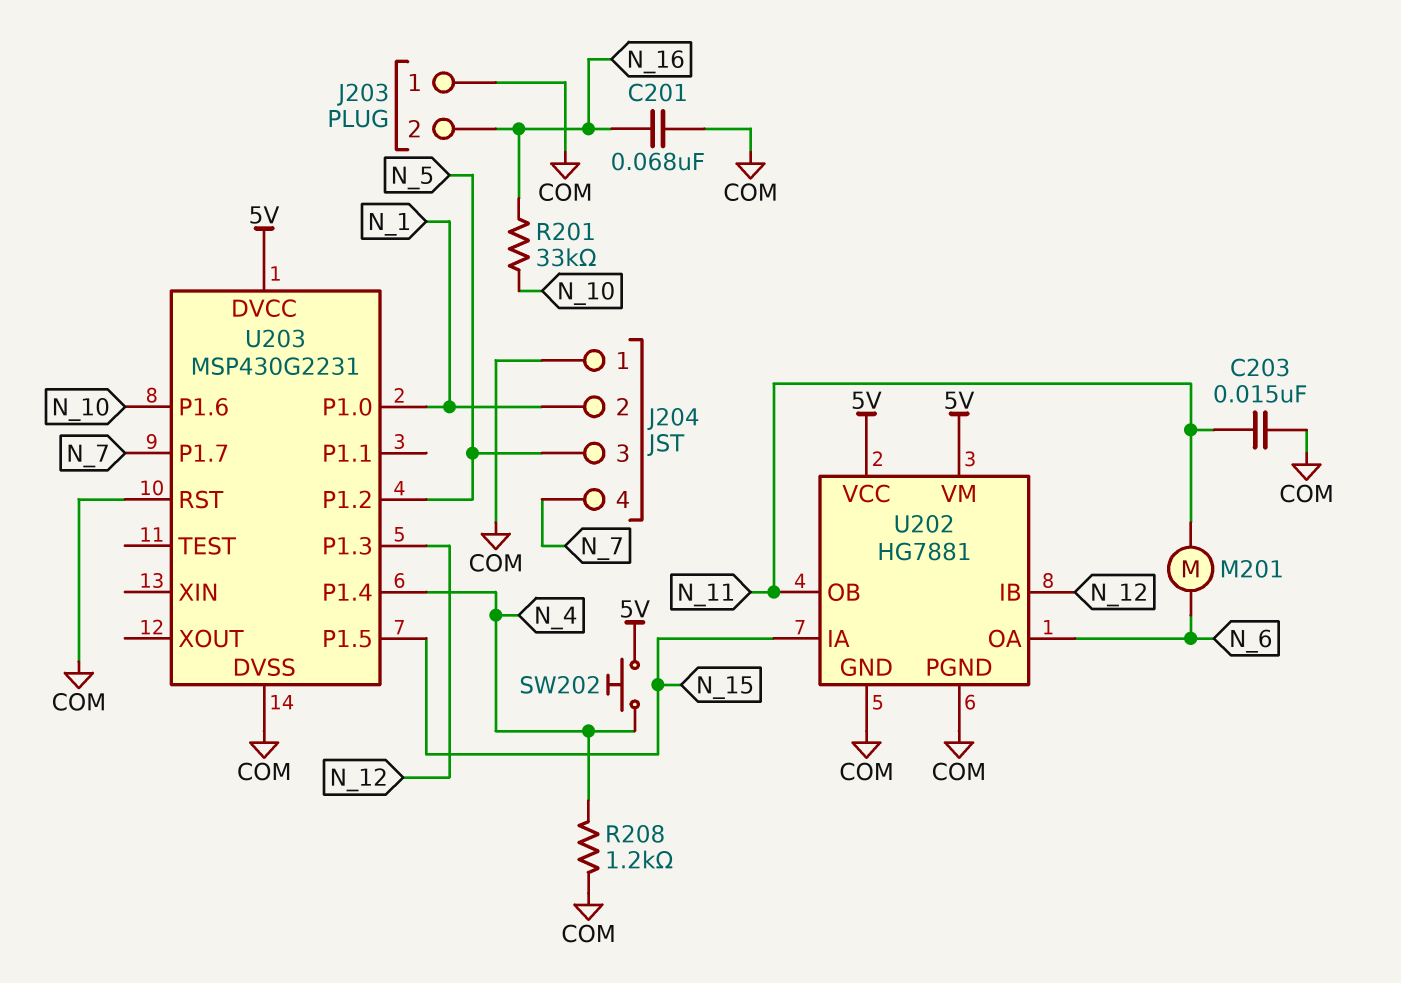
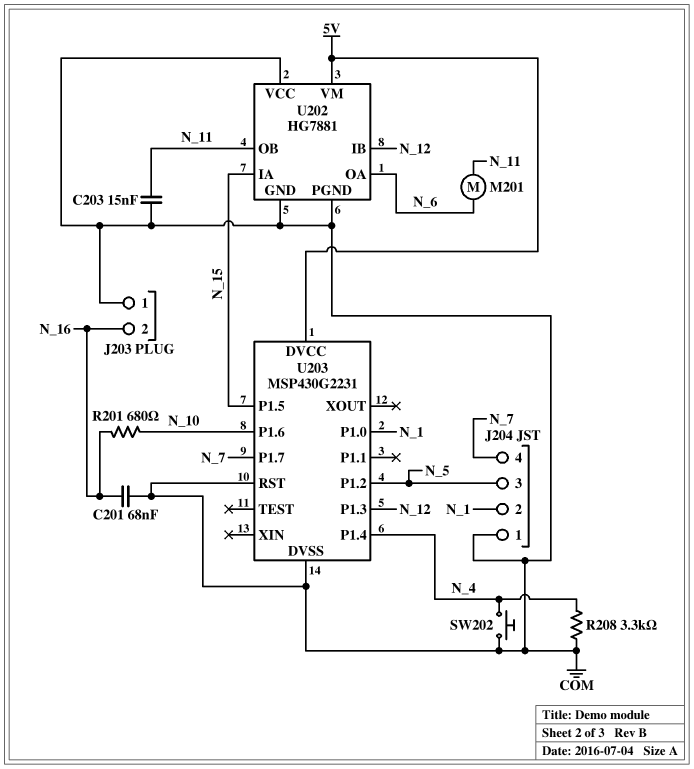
R201: 33k (N_10, N_16) -> 680 (N_10, N_16)
R208: 1.2k (COM, N_4) -> 3.3k (COM, N_4)
SW202: button (5V, N_4) -> button (COM, N_4)
U202 pin VCC: 5V -> COM

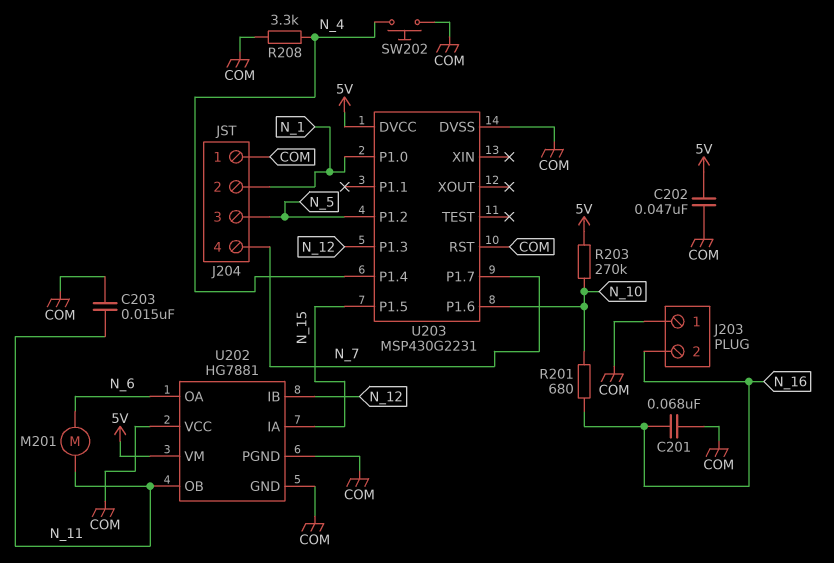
C202: none -> 47nF (5V, COM)
R203: none -> 270k (5V, N_10)

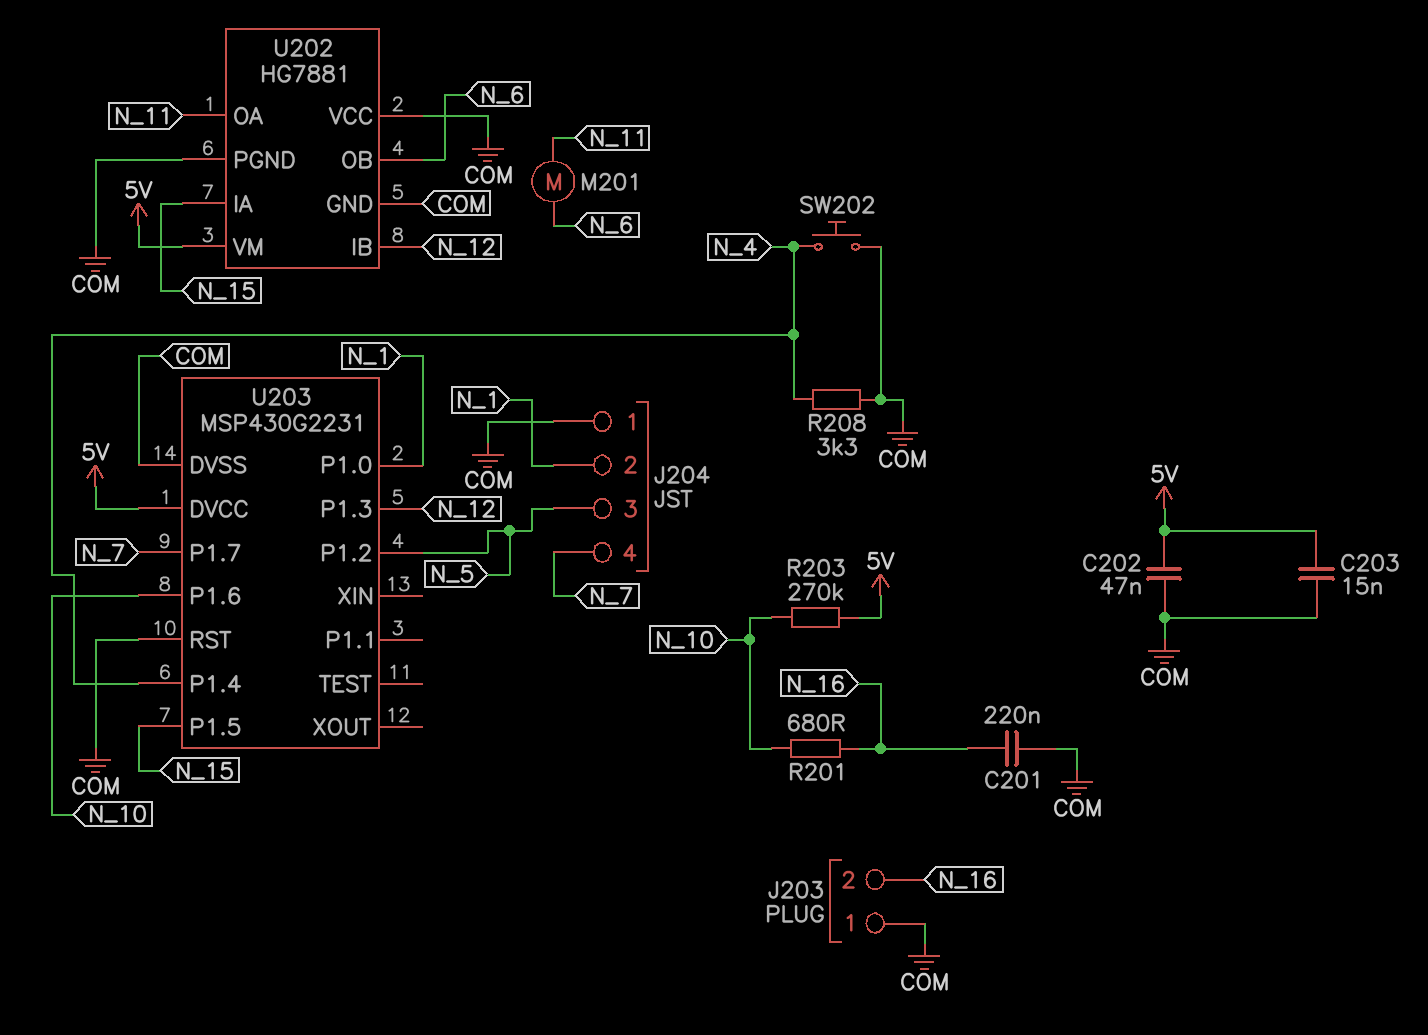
C201: 68nF (COM, N_16) -> 220nF (COM, N_16)
C203: 15nF (COM, N_11) -> 15nF (5V, COM)
U202 pin OA: N_6 -> N_11
U202 pin OB: N_11 -> N_6

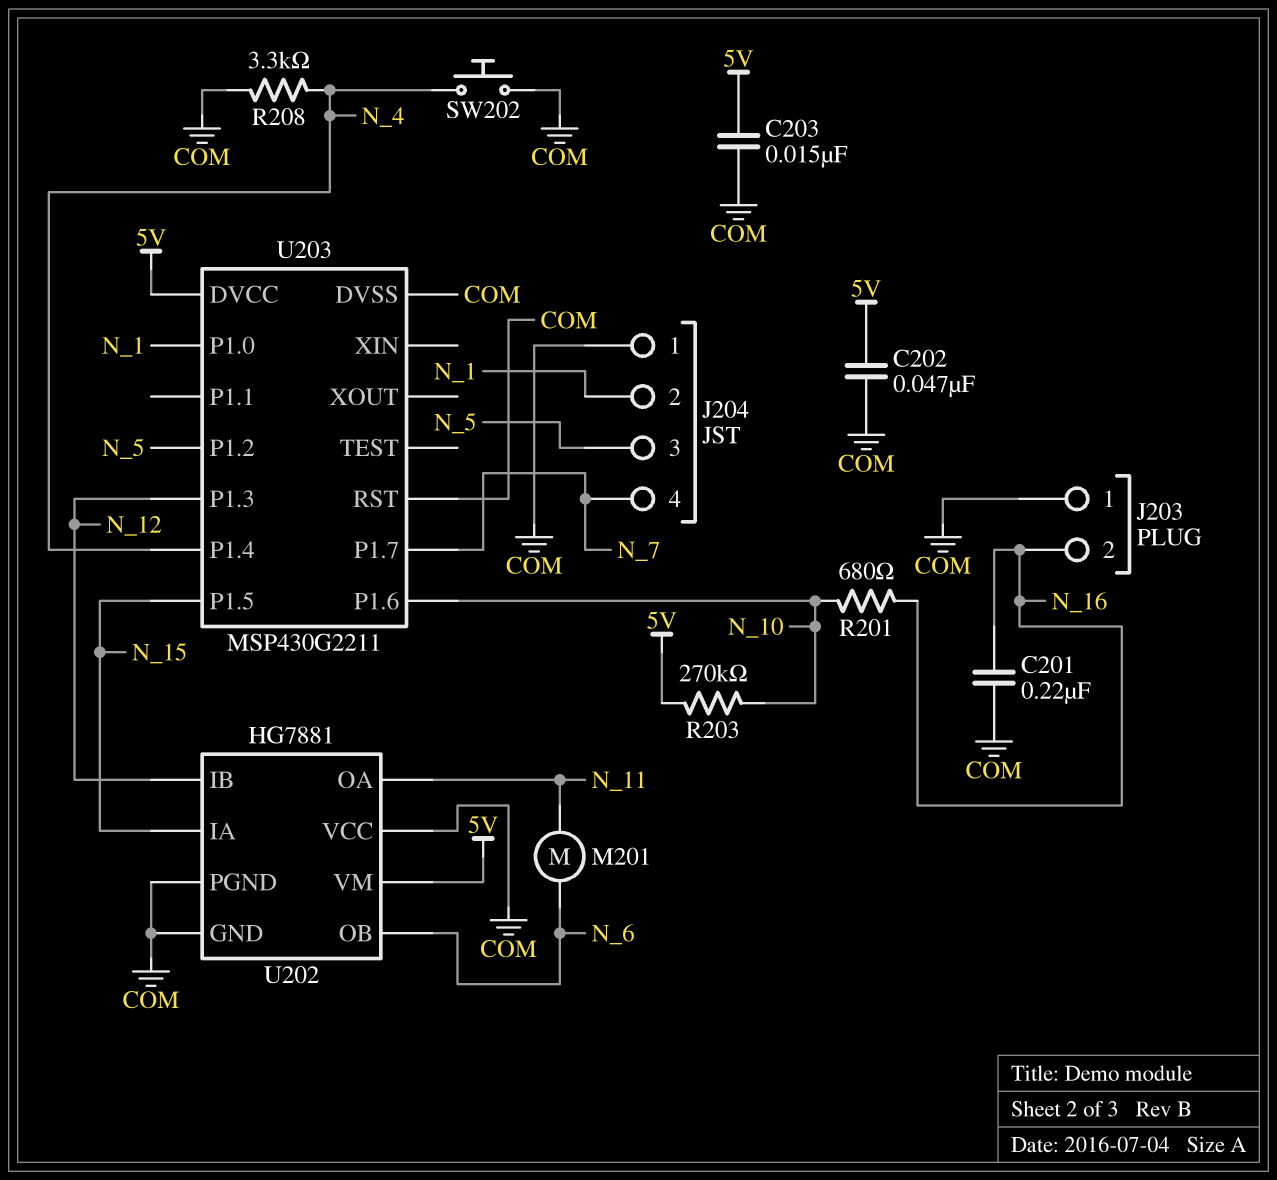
U203: MSP430G2231 -> MSP430G2211

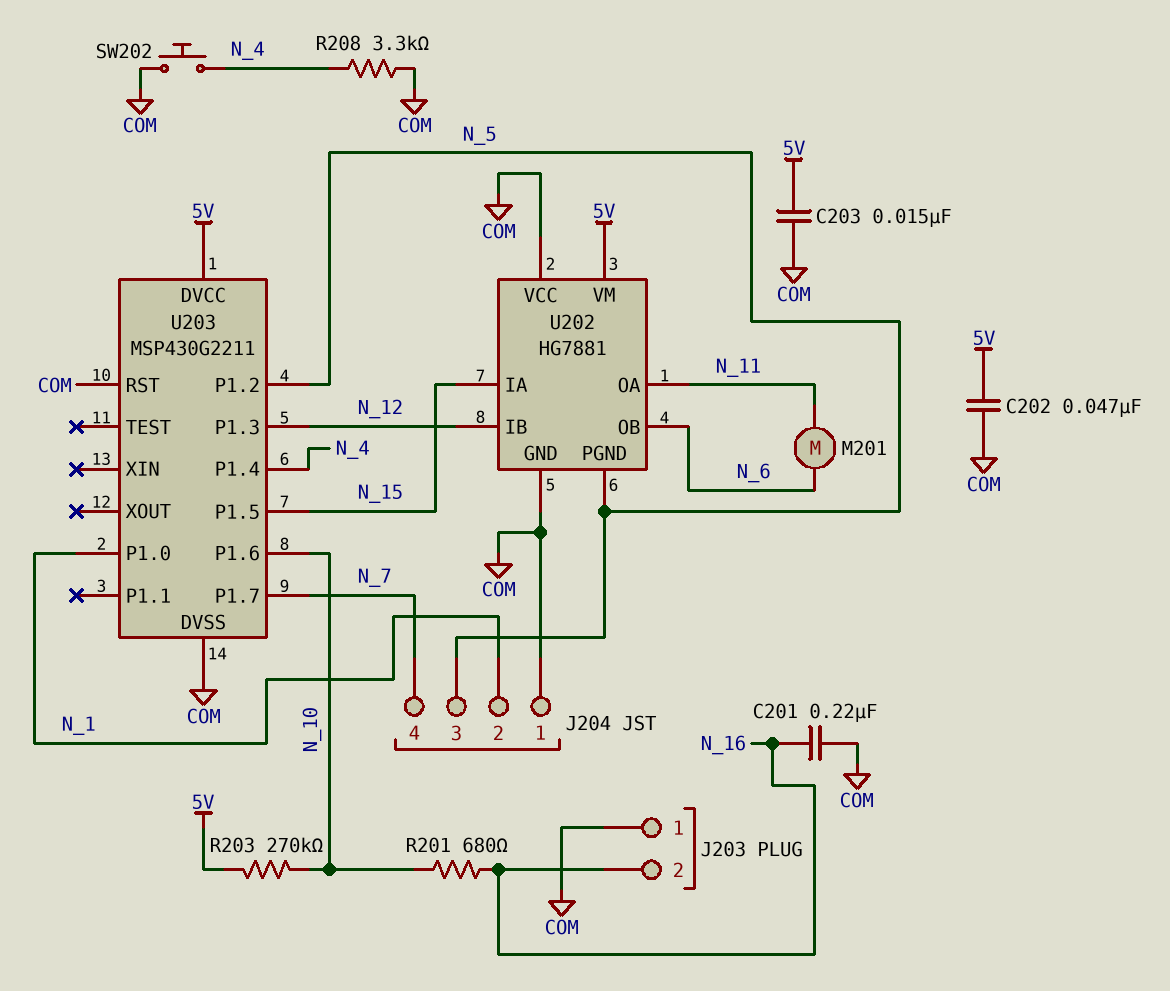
U202 pin PGND: COM -> N_5

